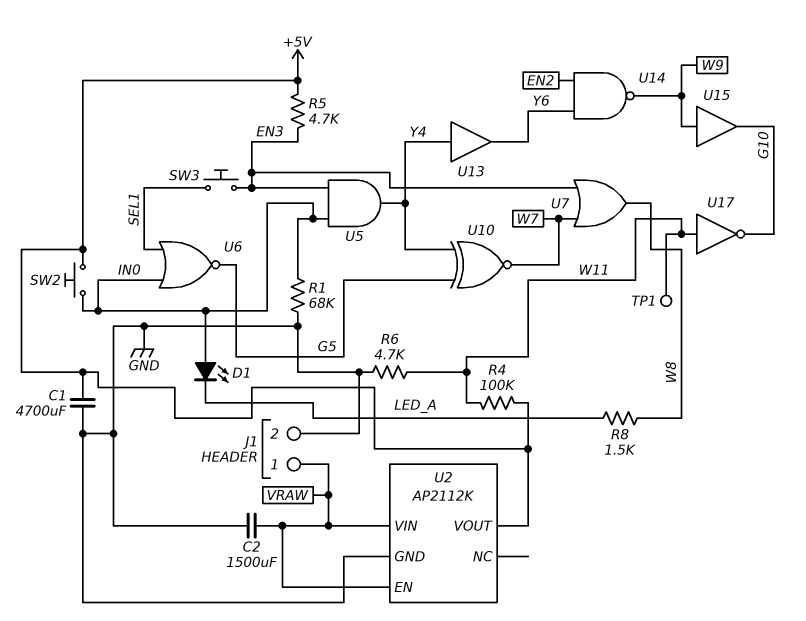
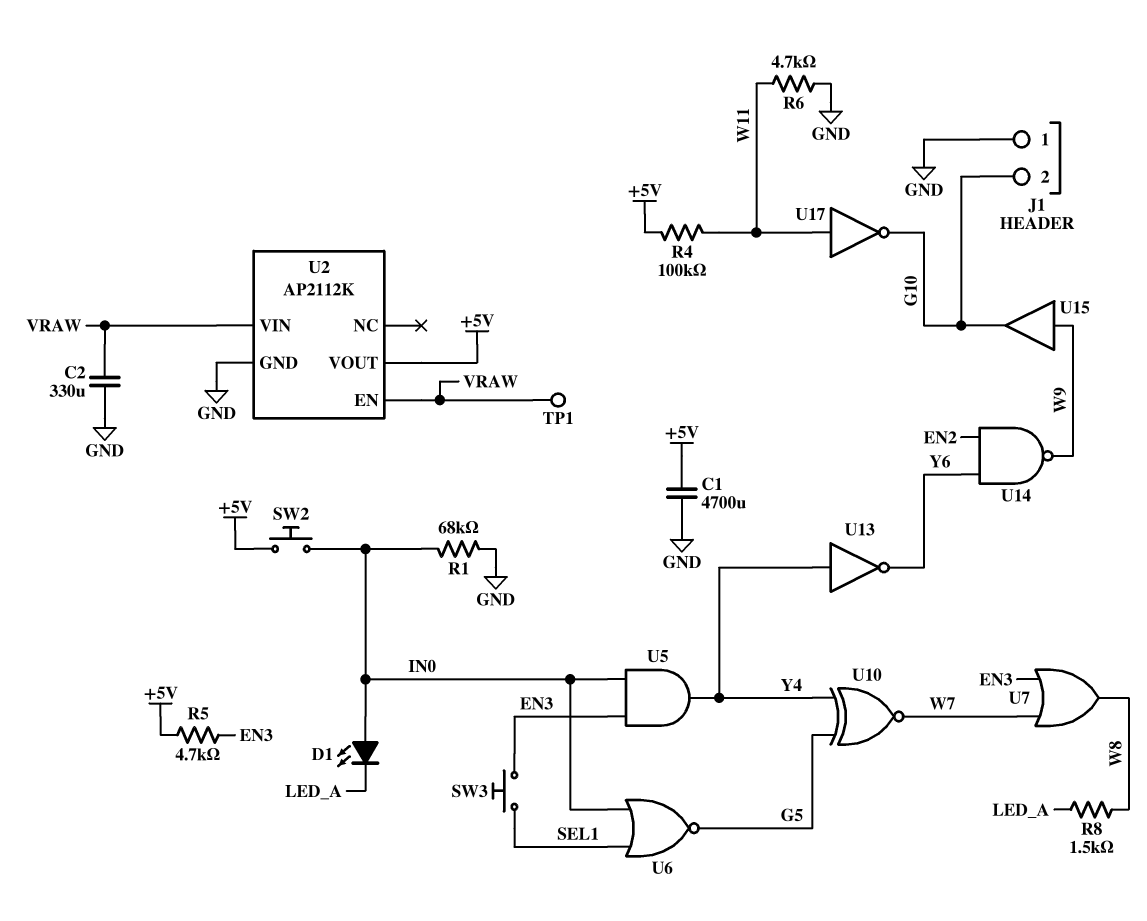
C2: 1500uF (GND, VRAW) -> 330uF (GND, VRAW)
J1 pin 1: VRAW -> GND
J1 pin 2: GND -> G10
TP1: test point (W11) -> test point (VRAW)
U13: buffer (in Y4, out Y6) -> NOT (in Y4, out Y6)

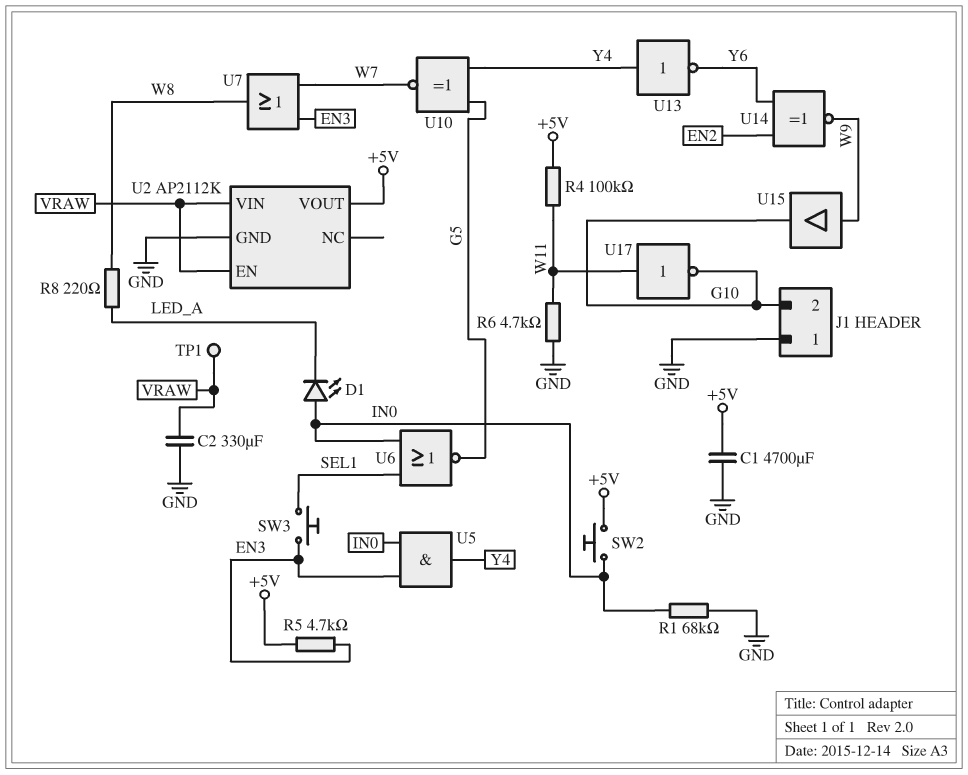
R8: 1.5k (LED_A, W8) -> 220 (LED_A, W8)
U14: NAND (in EN2, in Y6, out W9) -> XNOR (in EN2, in Y6, out W9)

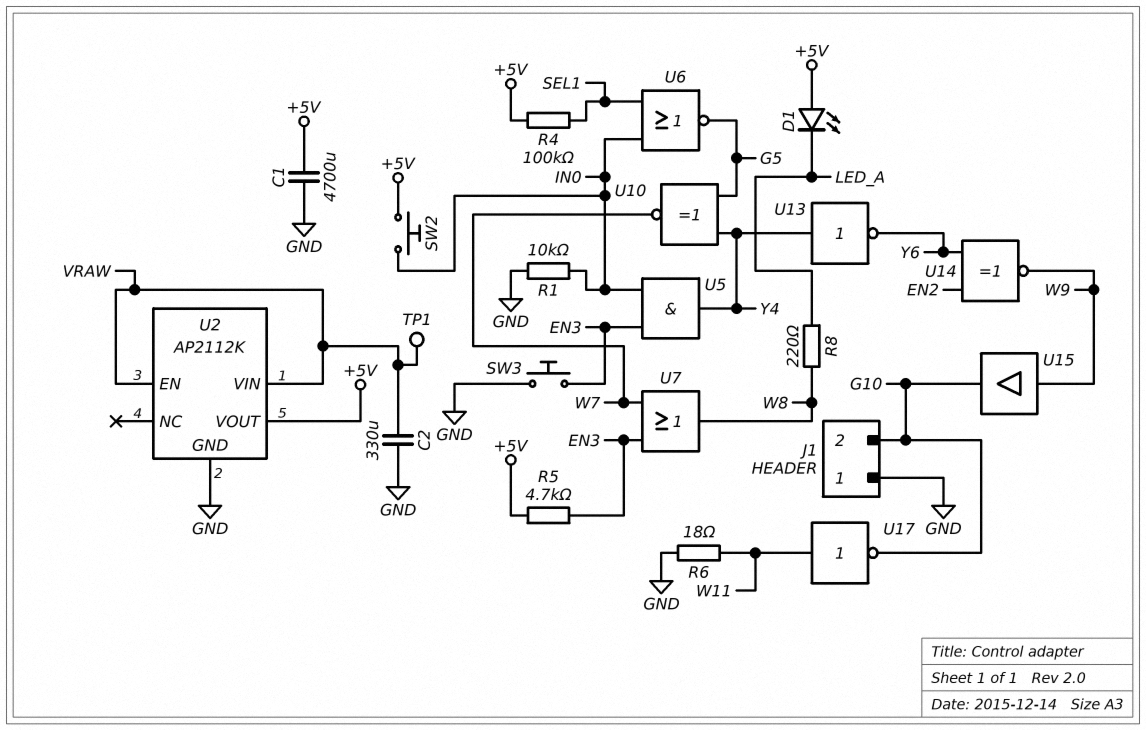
D1: LED (A IN0, K LED_A) -> LED (A +5V, K LED_A)
R1: 68k (GND, IN0) -> 10k (GND, IN0)
R4: 100k (+5V, W11) -> 100k (+5V, SEL1)
R6: 4.7k (GND, W11) -> 18 (GND, W11)
SW3: button (EN3, SEL1) -> button (EN3, GND)

